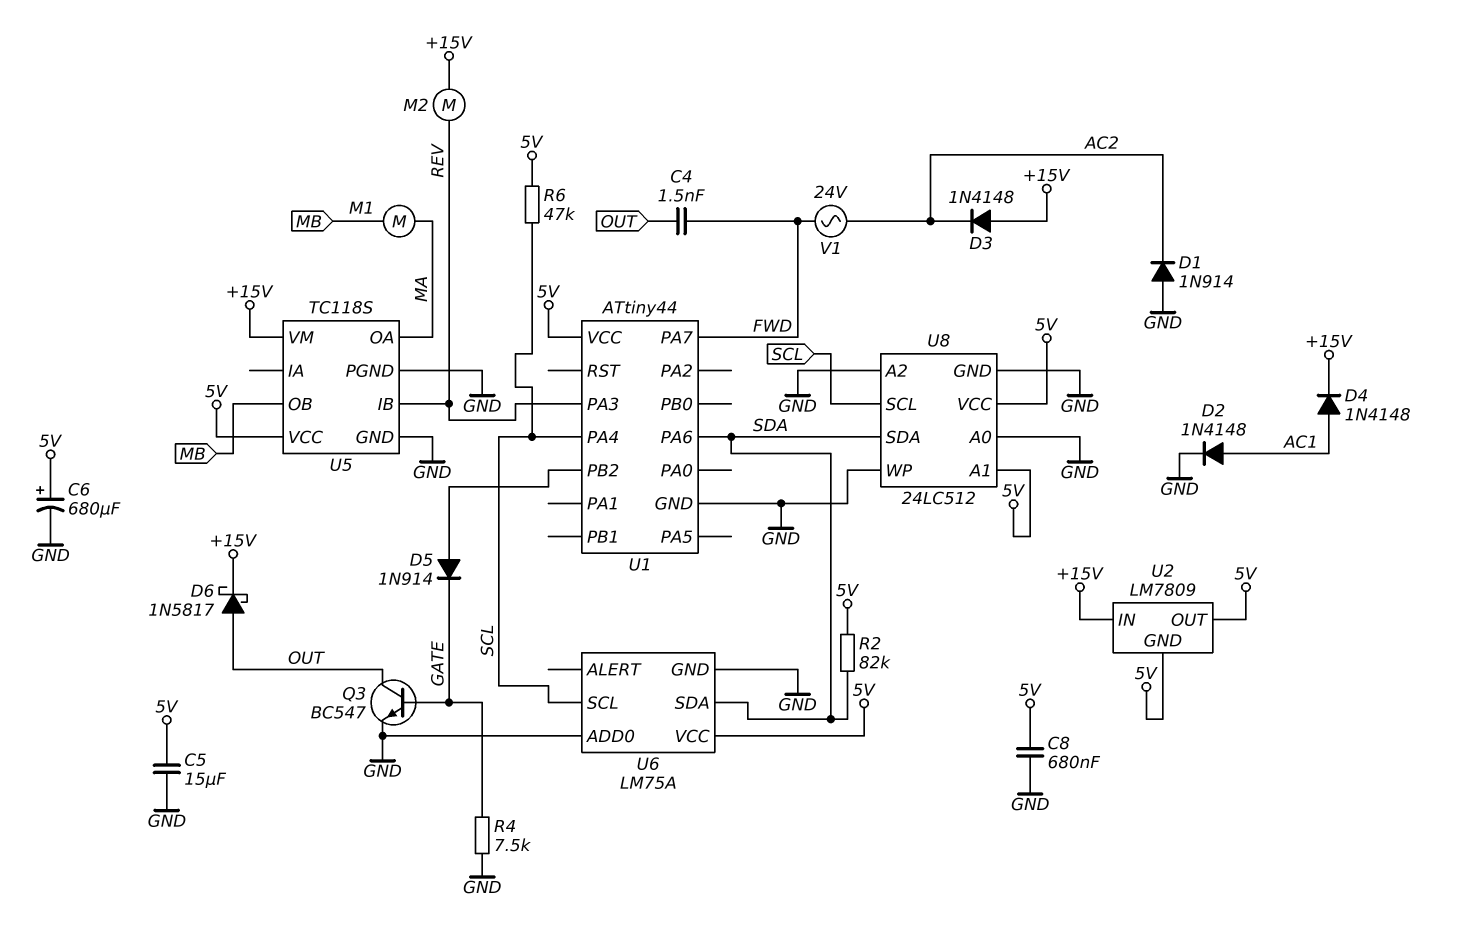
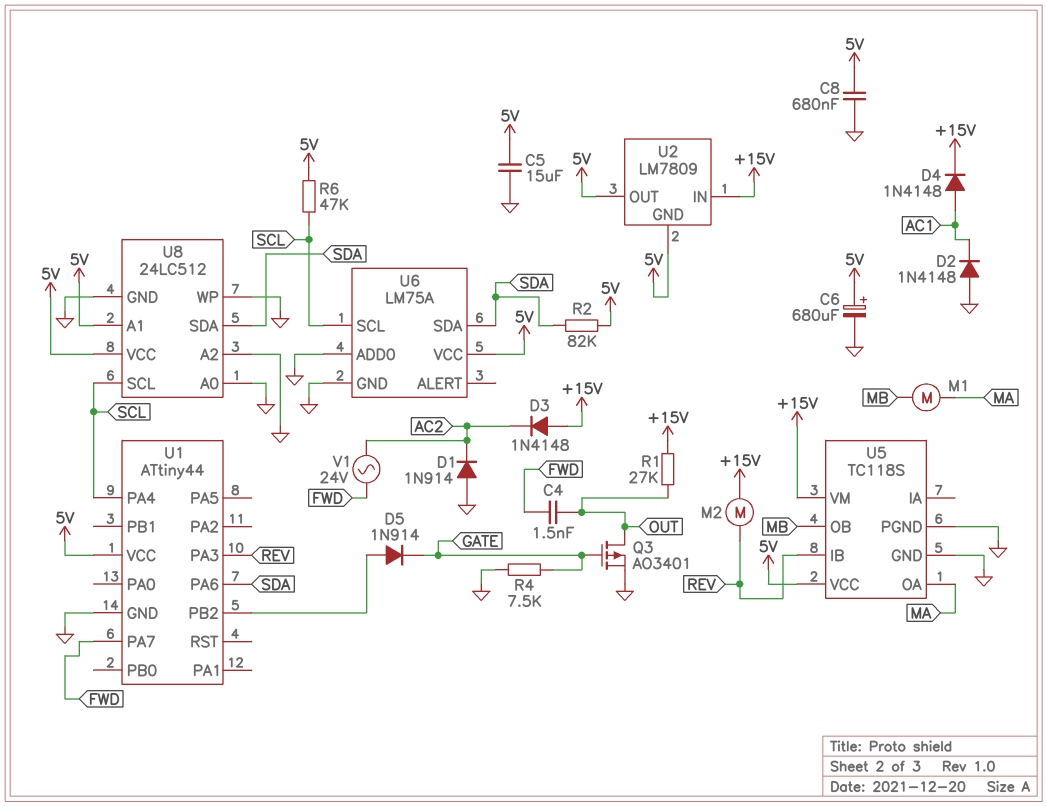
D2: diode 1N4148 (A AC1, K GND) -> diode 1N4148 (A GND, K AC1)
D6: schottky 1N5817 (A OUT, K +15V) -> none
Q3: NPN BC547 (B GATE, C OUT, E GND) -> PMOS AO3401 (G GATE, D OUT, S GND)
R1: none -> 27k (+15V, OUT)

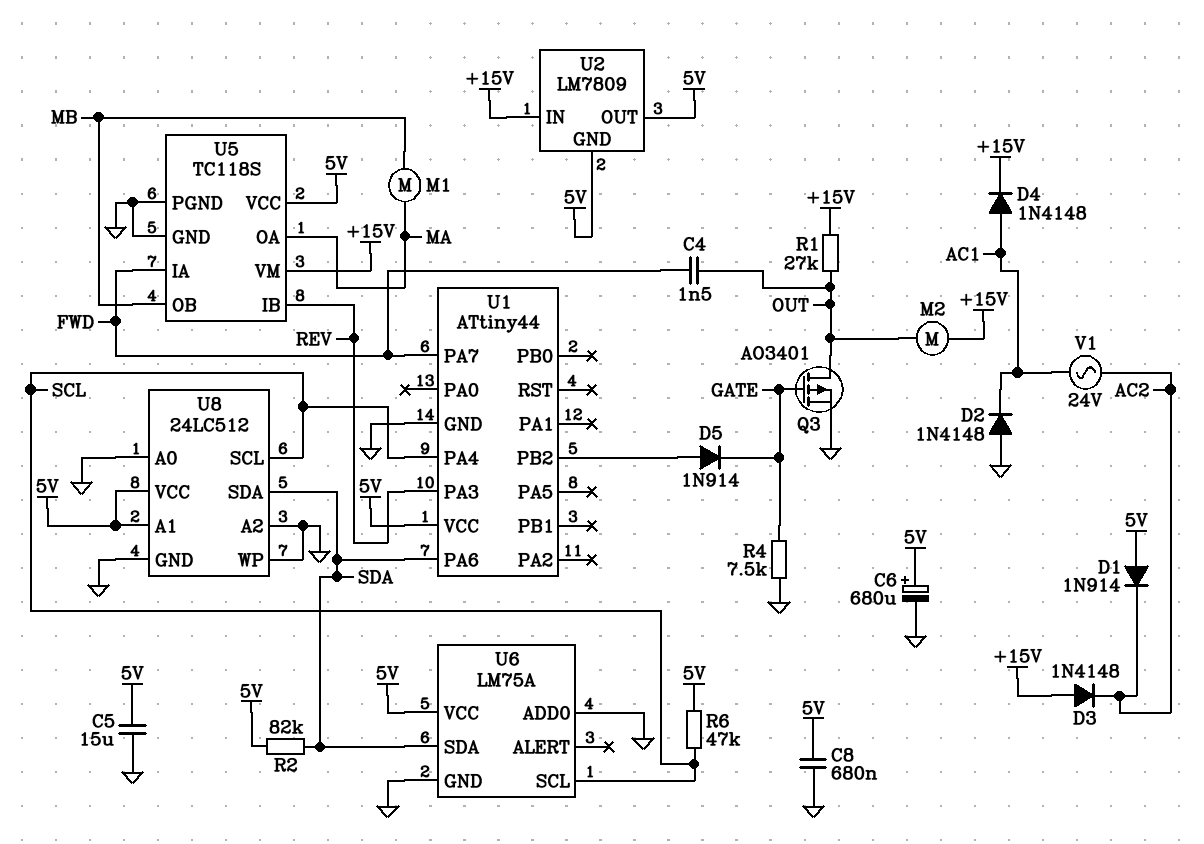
D1: diode 1N914 (A GND, K AC2) -> diode 1N914 (A 5V, K AC2)
M2: motor (+15V, REV) -> motor (+15V, OUT)
U5 pin IA: none -> FWD
V1: AC 24V (AC2, FWD) -> AC 24V (AC1, AC2)

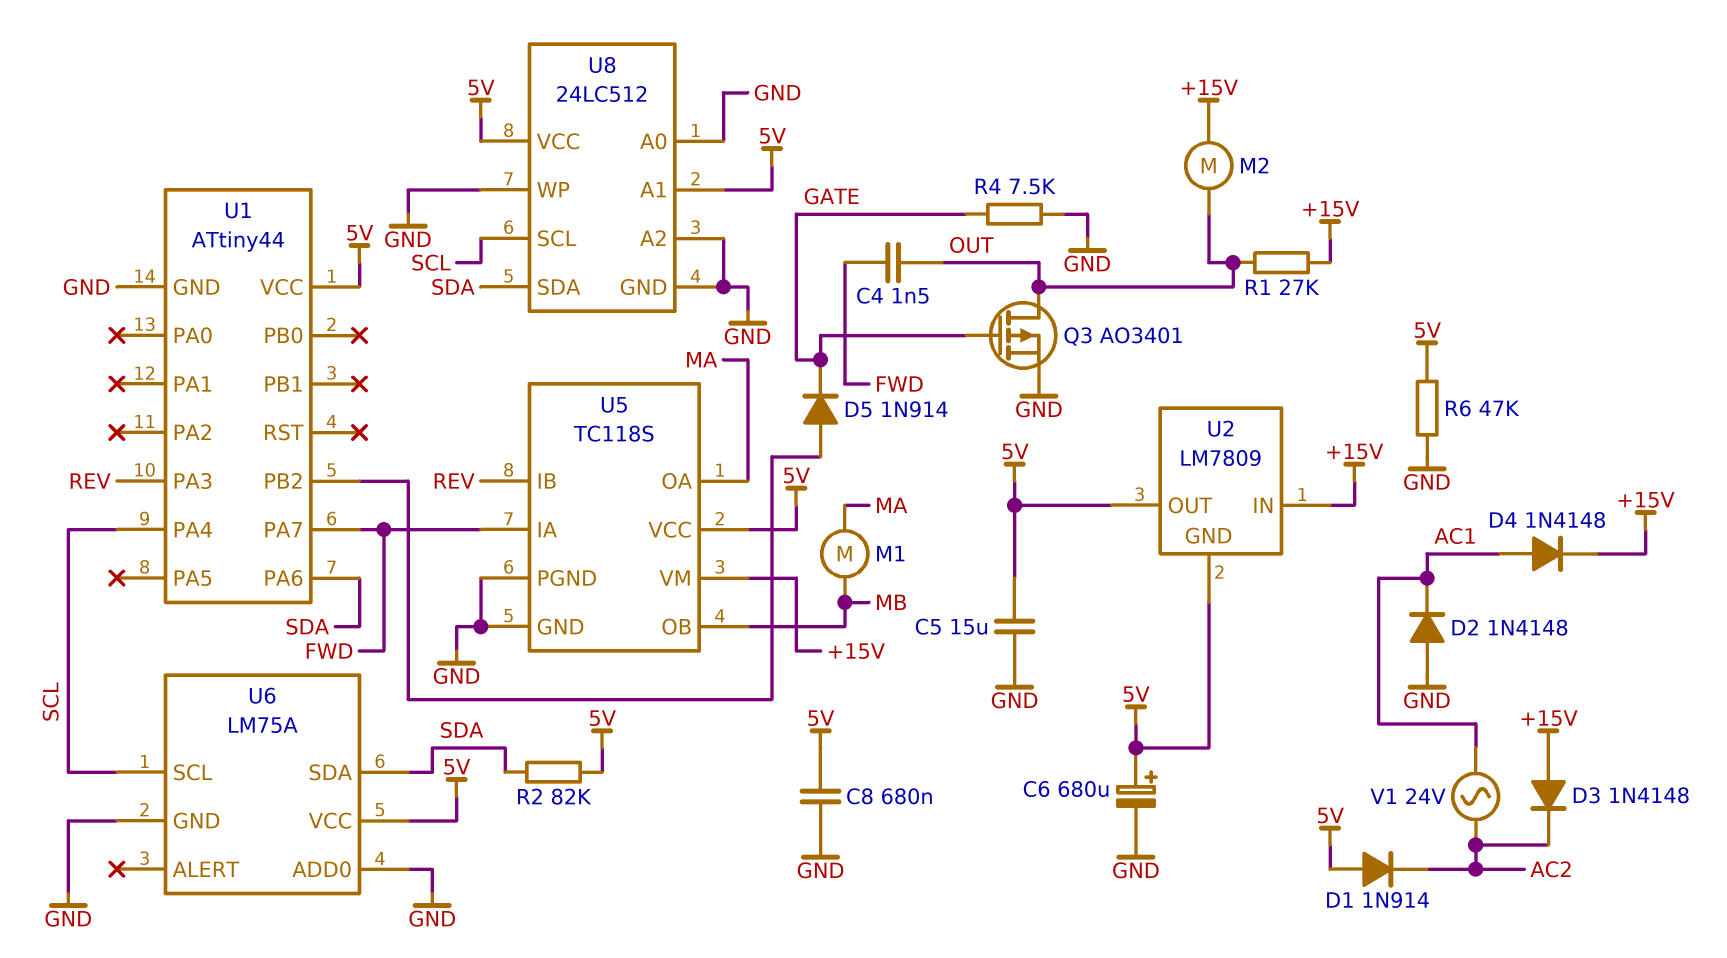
R6: 47k (5V, SCL) -> 47k (5V, GND)

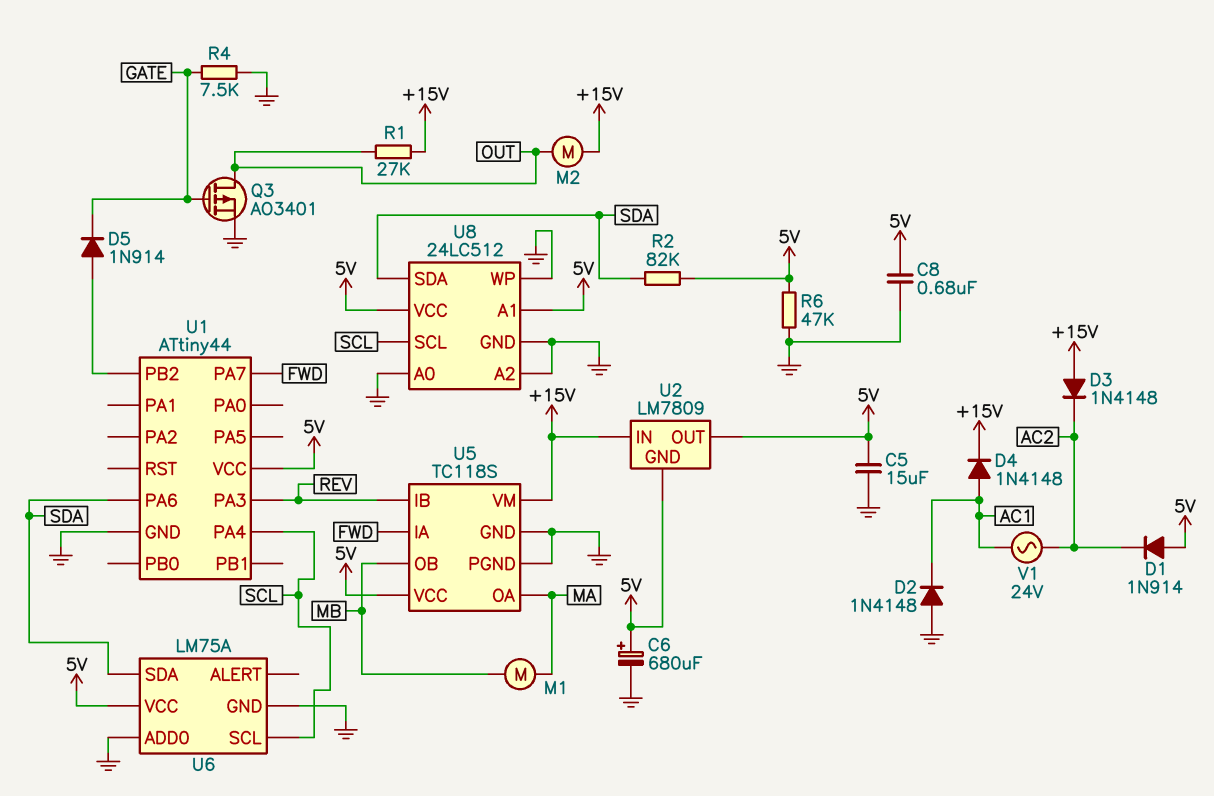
C4: 1.5nF (FWD, OUT) -> none

